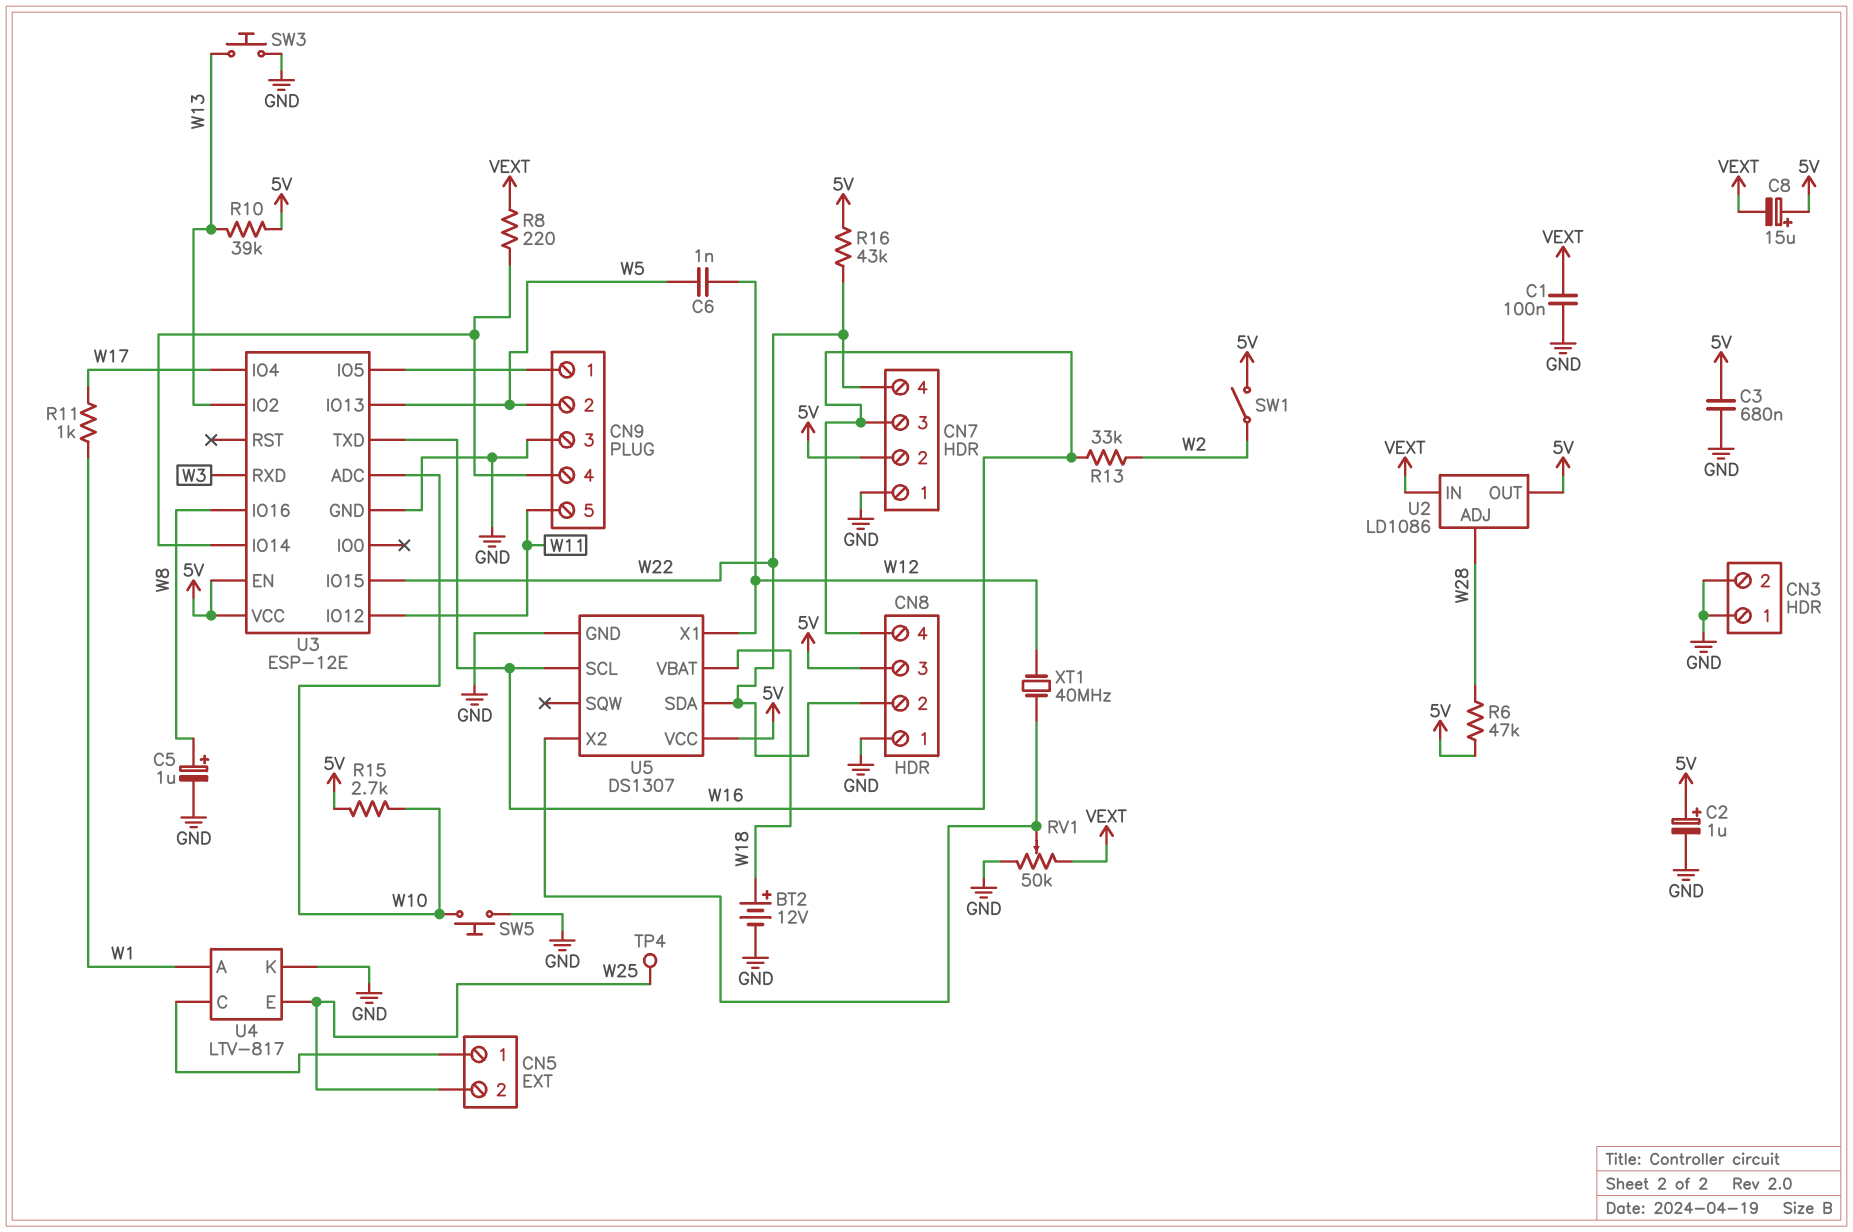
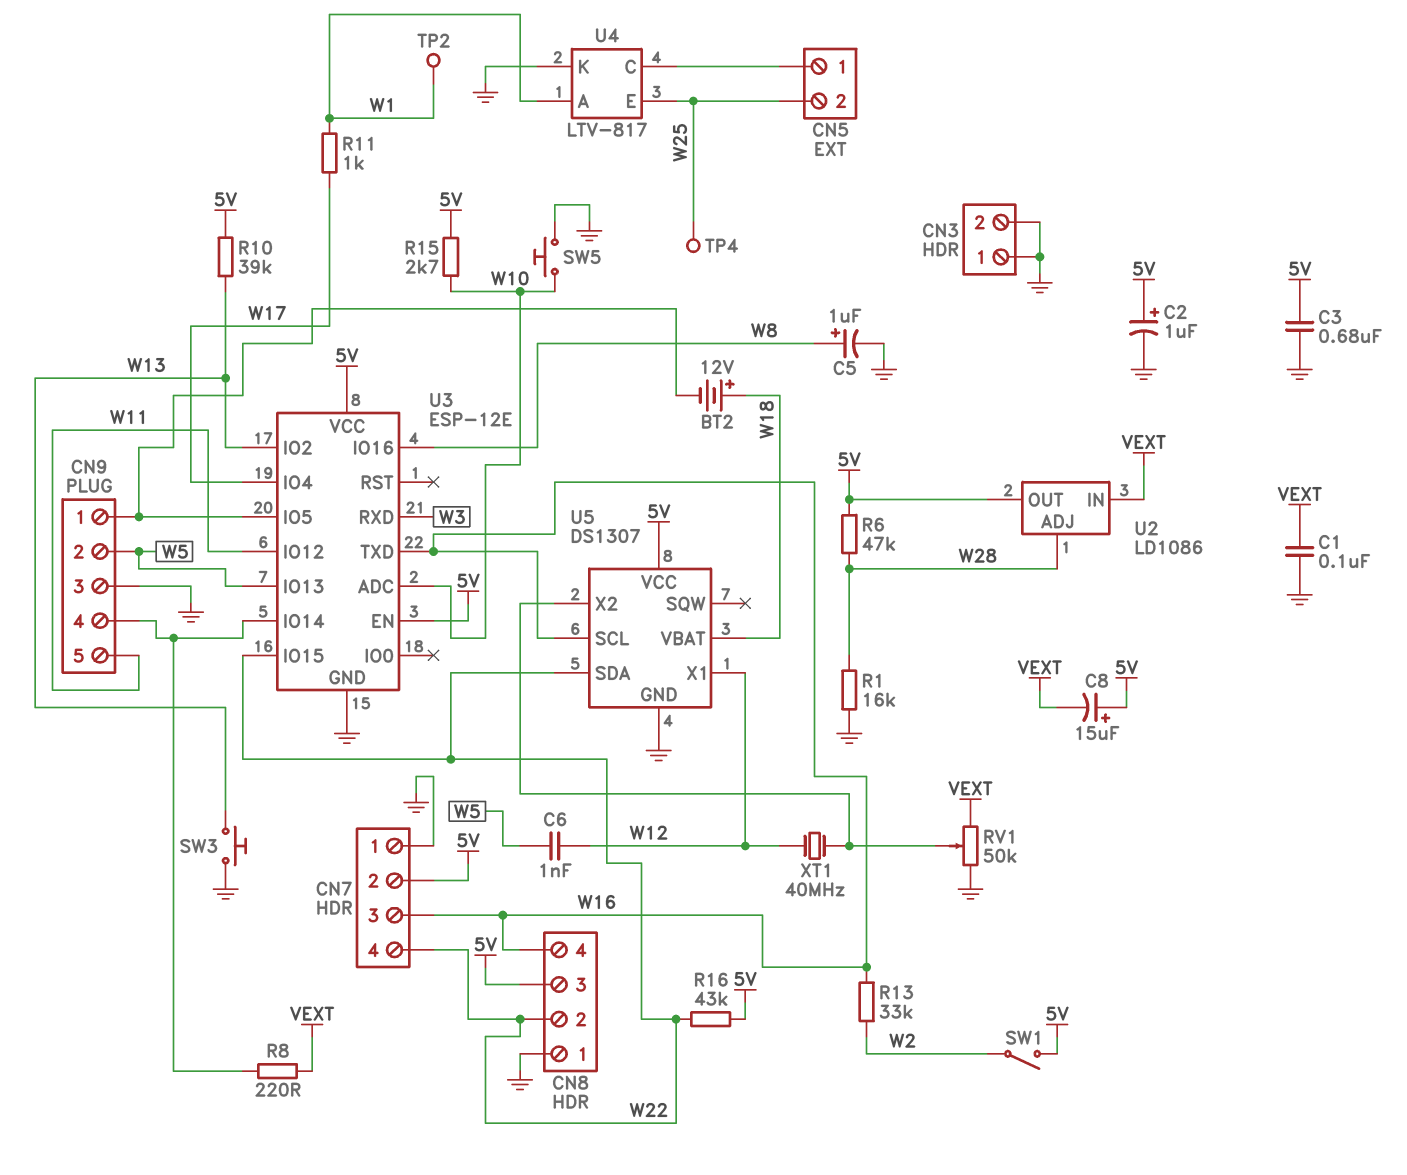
BT2: 12V (plus W18, minus GND) -> 12V (plus W18, minus CN9/1)
R1: none -> 16k (GND, W28)
TP2: none -> test point (W1)

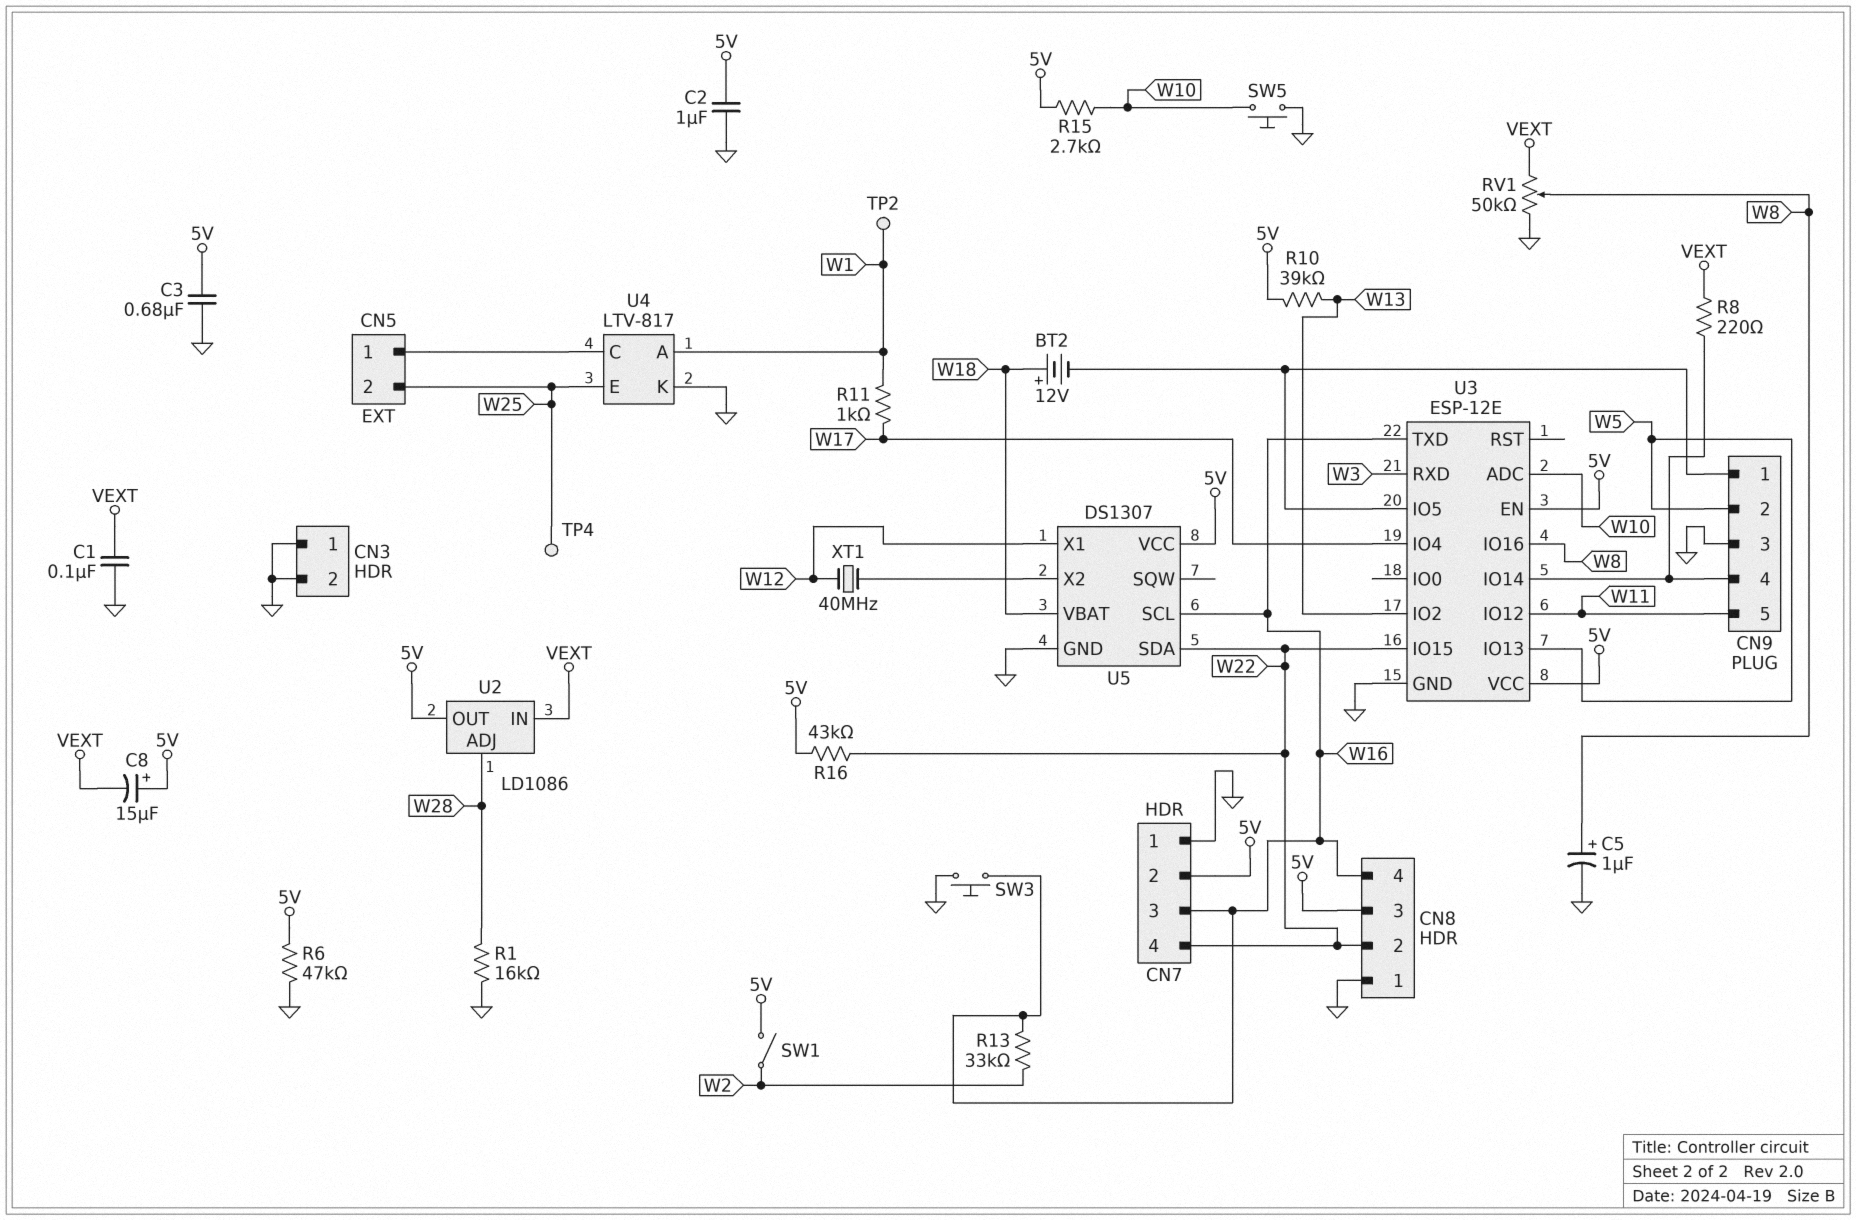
C2: 1uF (plus 5V, minus GND) -> 1uF (5V, GND)
C6: 1nF (W5, W12) -> none
R6: 47k (5V, W28) -> 47k (5V, GND)
RV1: 50k (GND, VEXT, wiper U5/X2) -> 50k (GND, VEXT, wiper W8)
SW3: button (GND, W13) -> button (GND, W16)

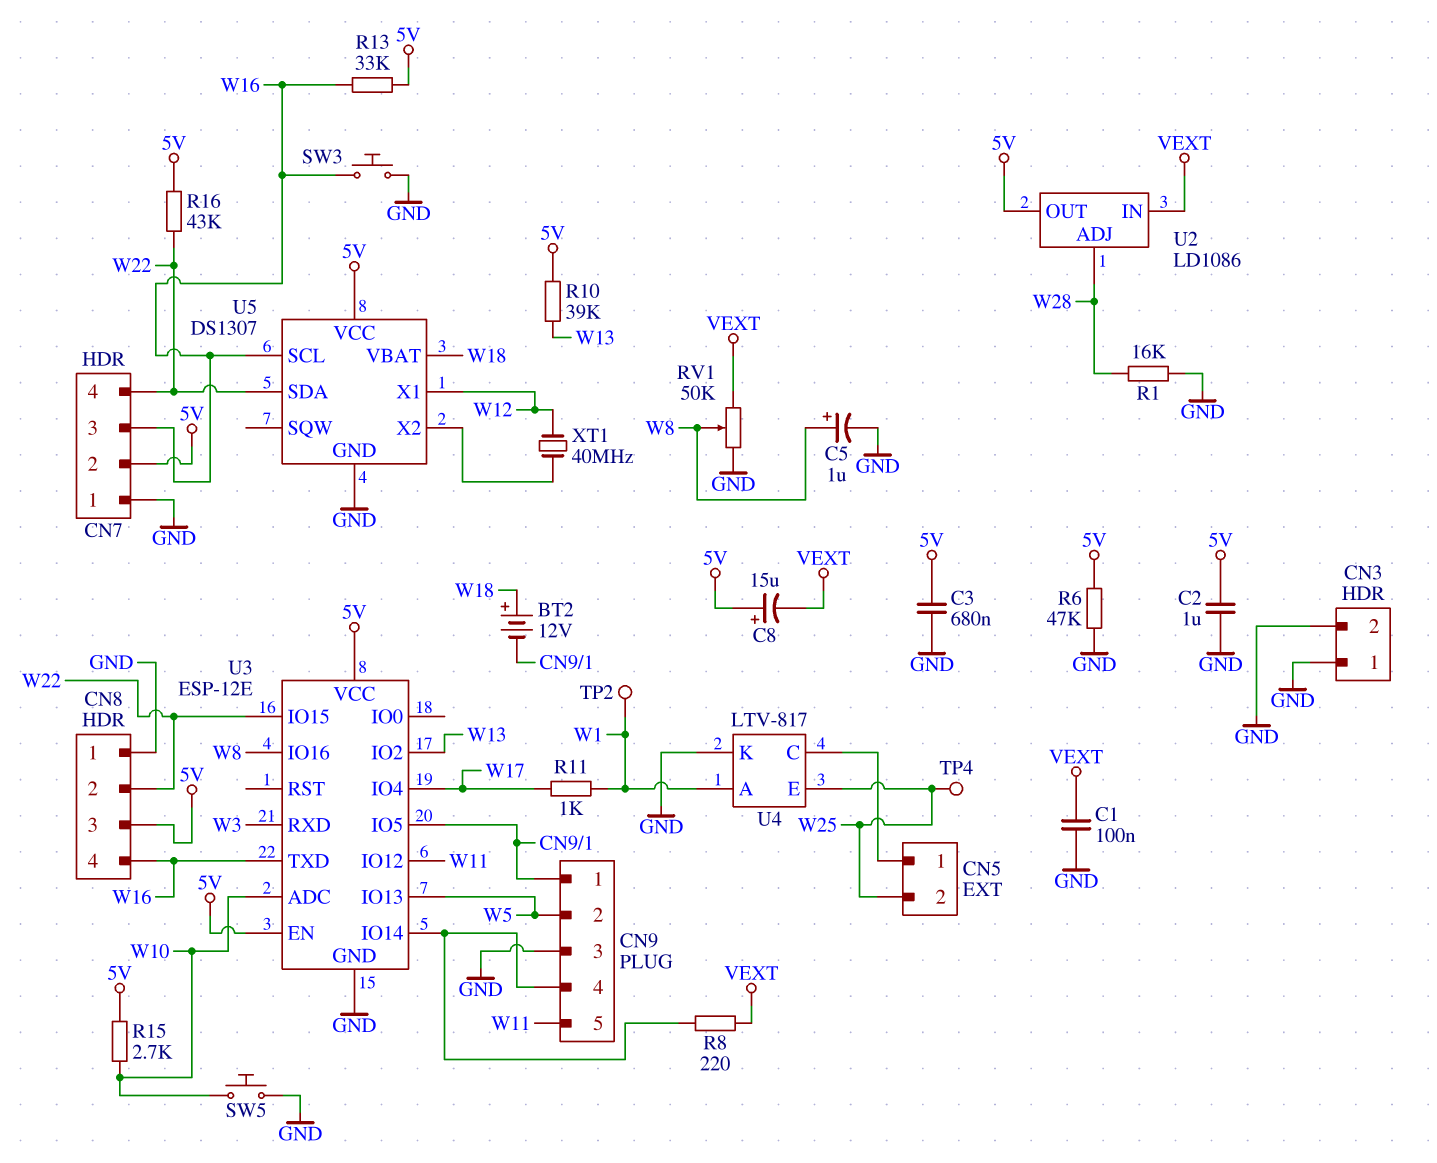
R13: 33k (W2, W16) -> 33k (5V, W16)
SW1: switch (5V, W2) -> none

